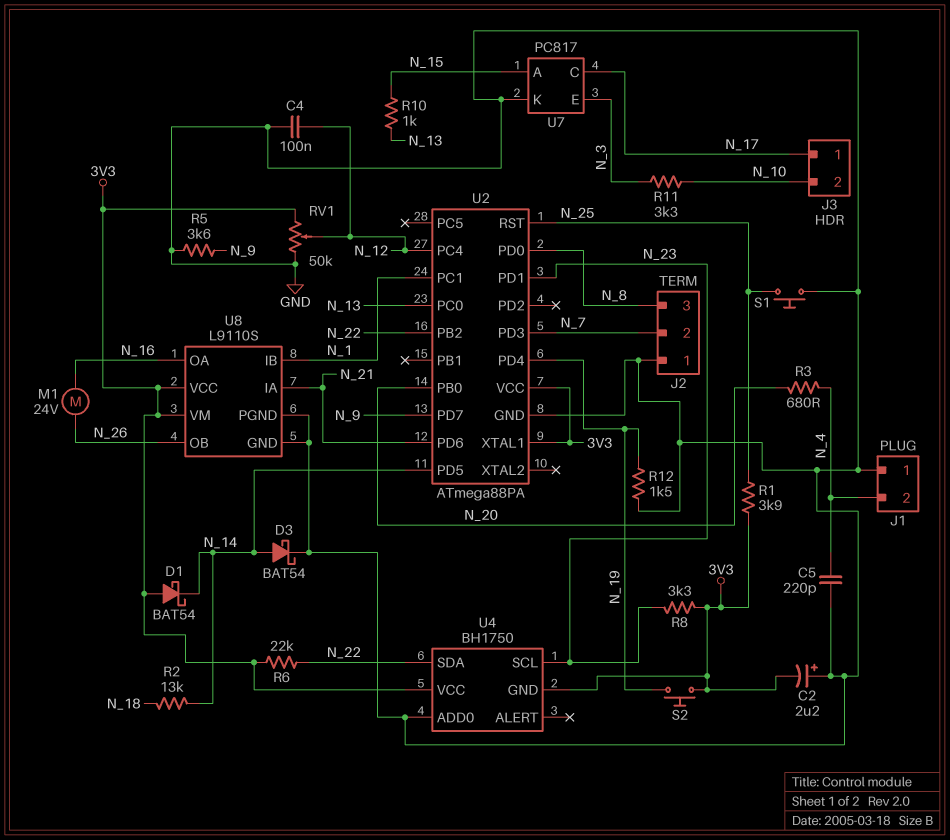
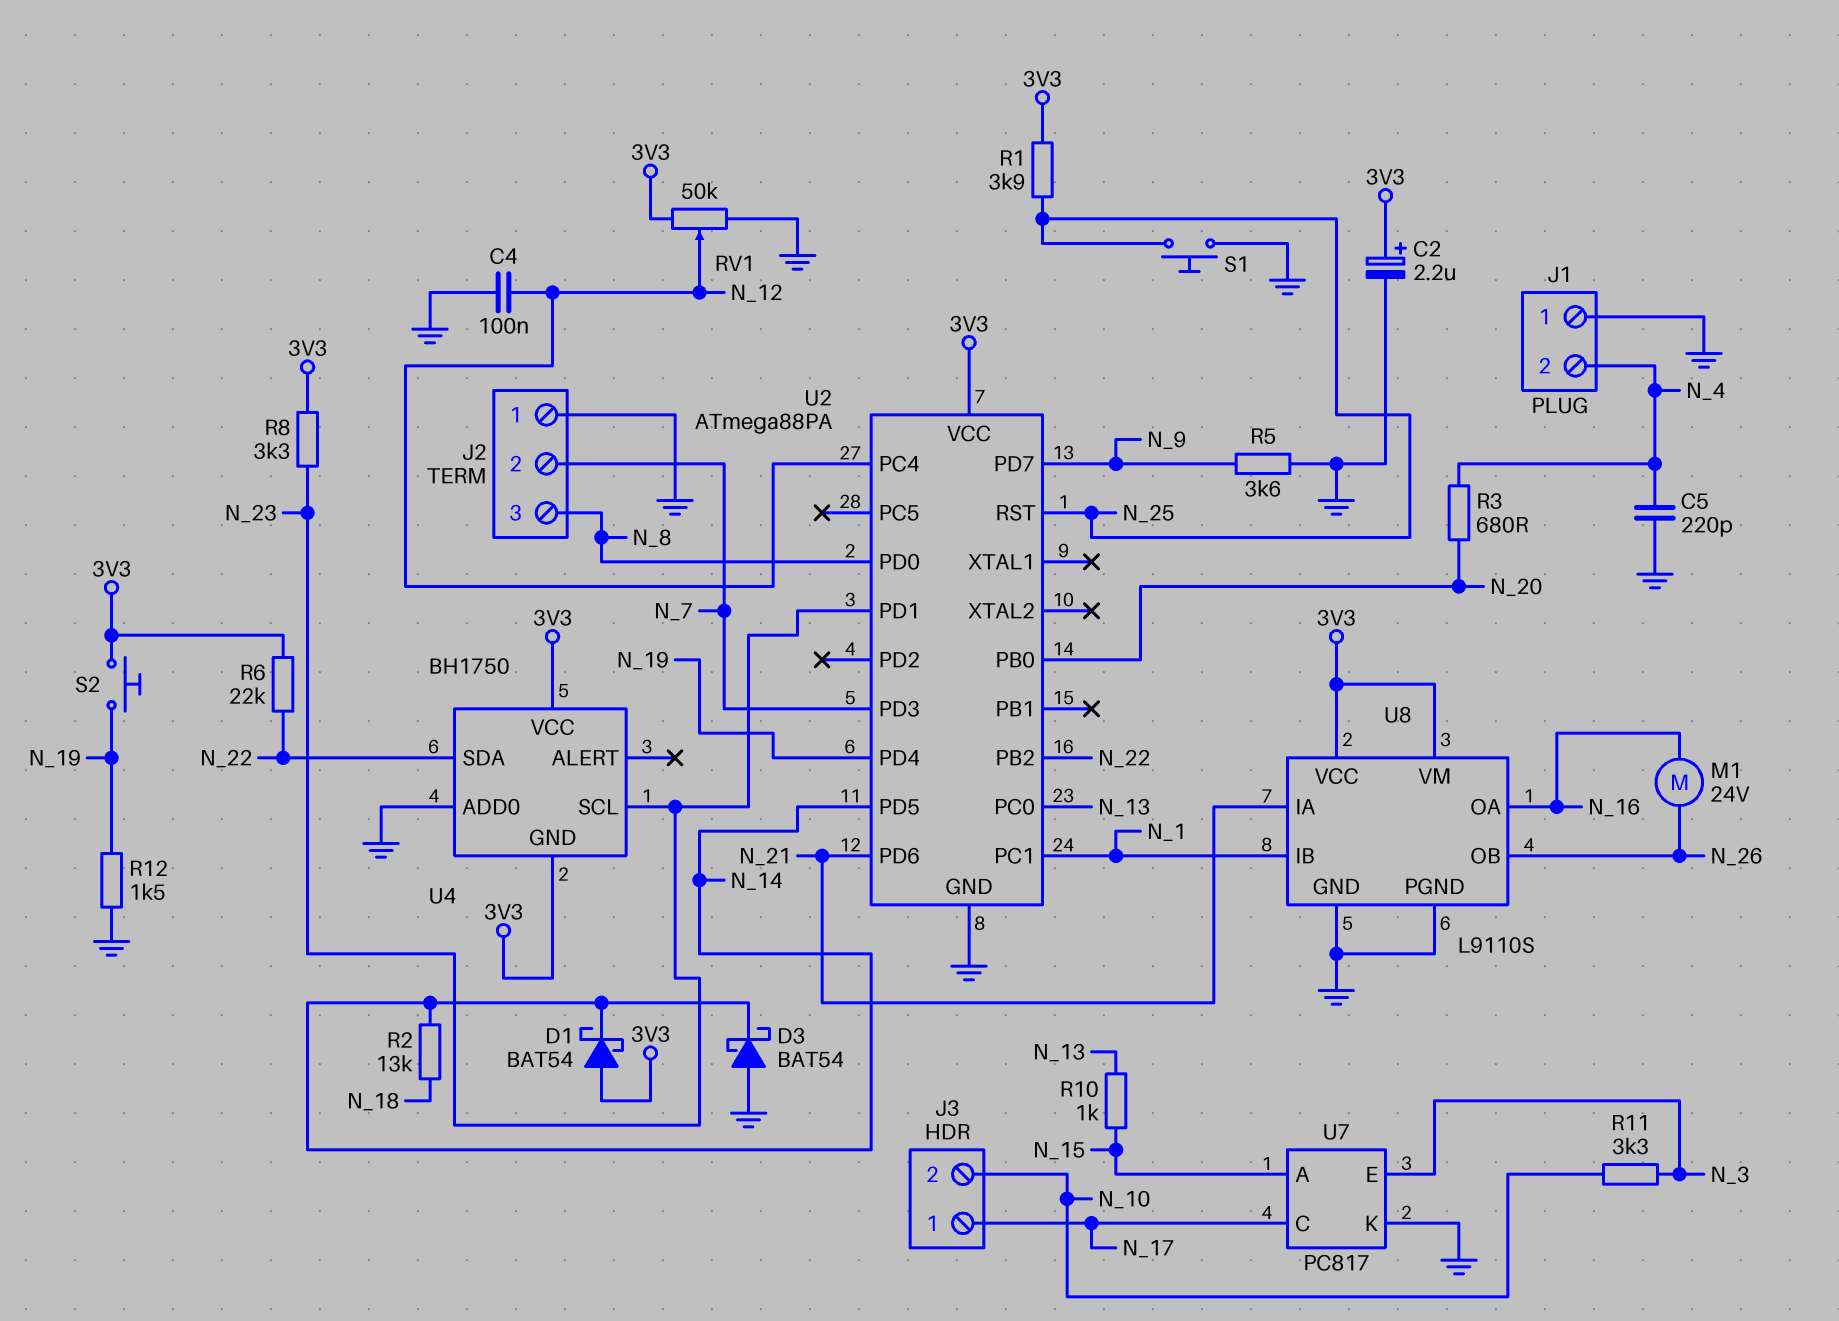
C2: 2.2uF (plus GND, minus 3V3) -> 2.2uF (plus 3V3, minus GND)
D3: schottky BAT54 (A N_14, K GND) -> schottky BAT54 (A GND, K N_14)
U2 pin XTAL1: 3V3 -> none

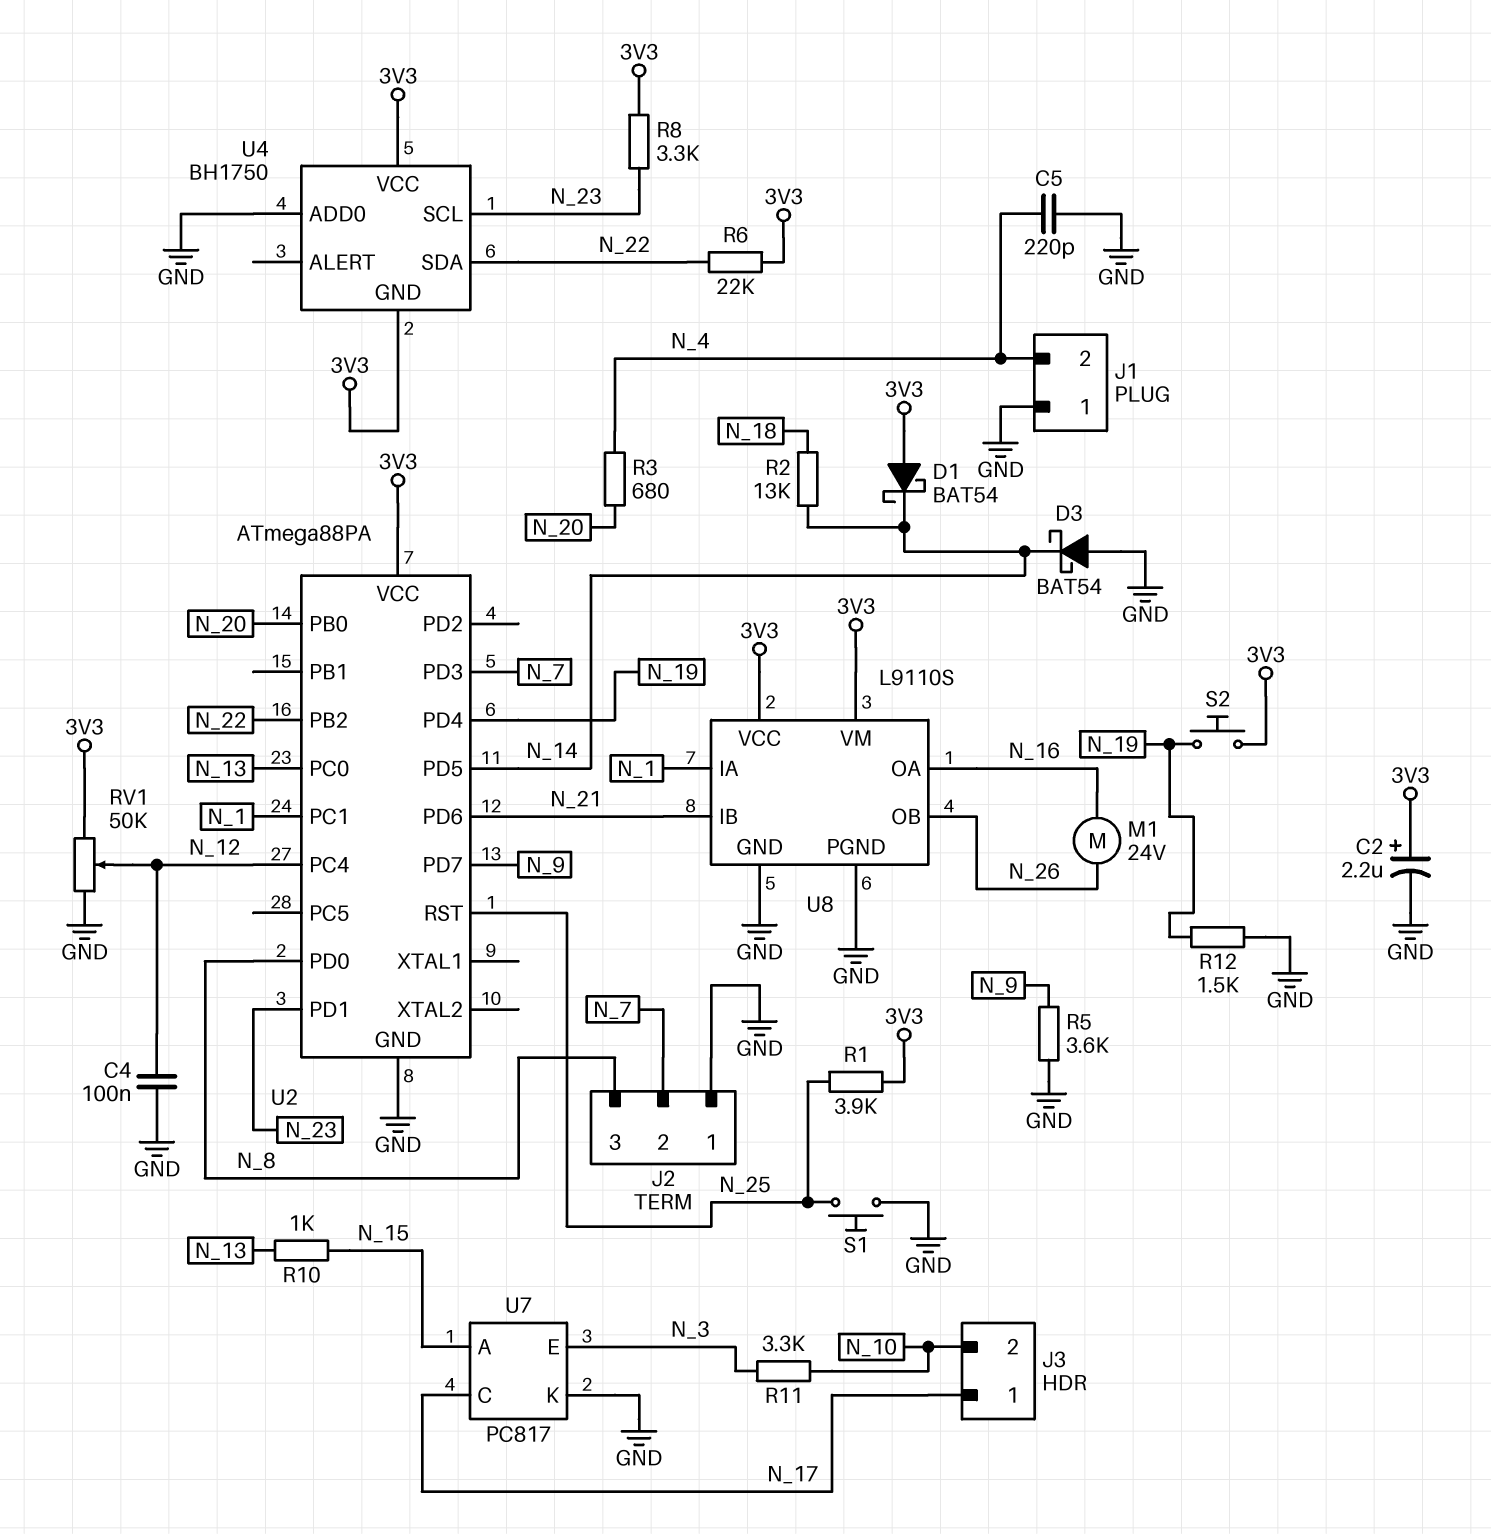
U8 pin IA: N_21 -> N_1
U8 pin IB: N_1 -> N_21

